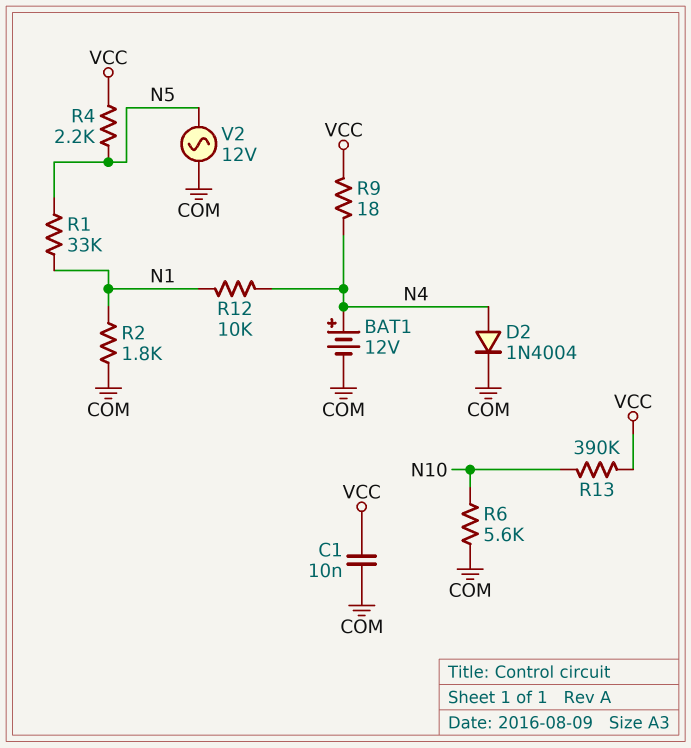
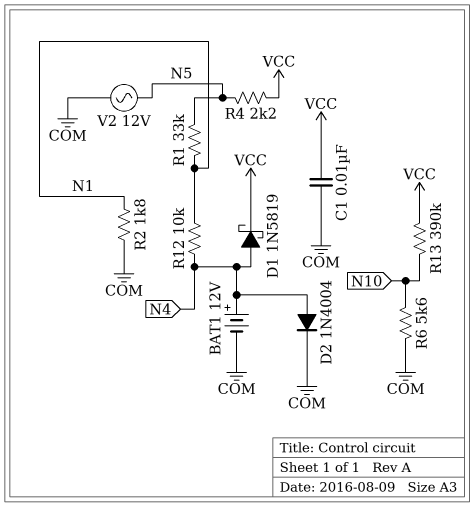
D1: none -> schottky 1N5819 (A N4, K VCC)
R9: 18 (N4, VCC) -> none

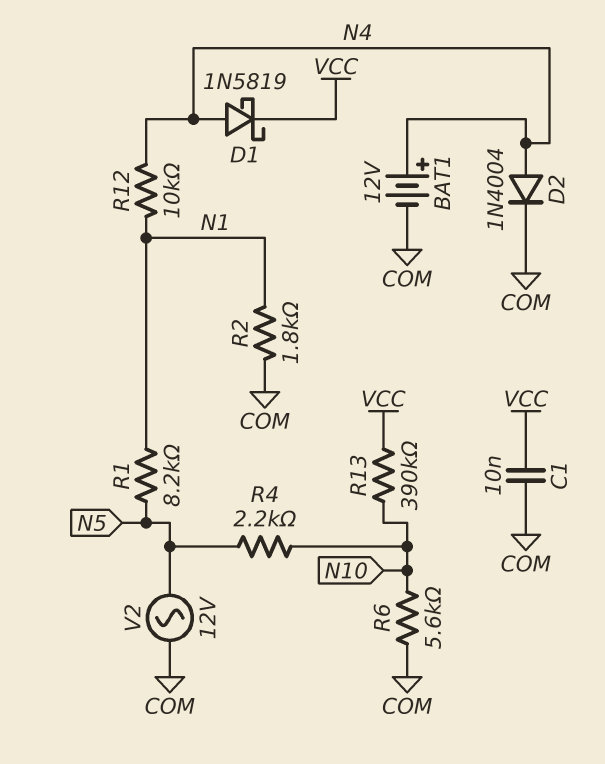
R1: 33k (N1, N5) -> 8.2k (N1, N5)
R4: 2.2k (N5, VCC) -> 2.2k (N5, N10)

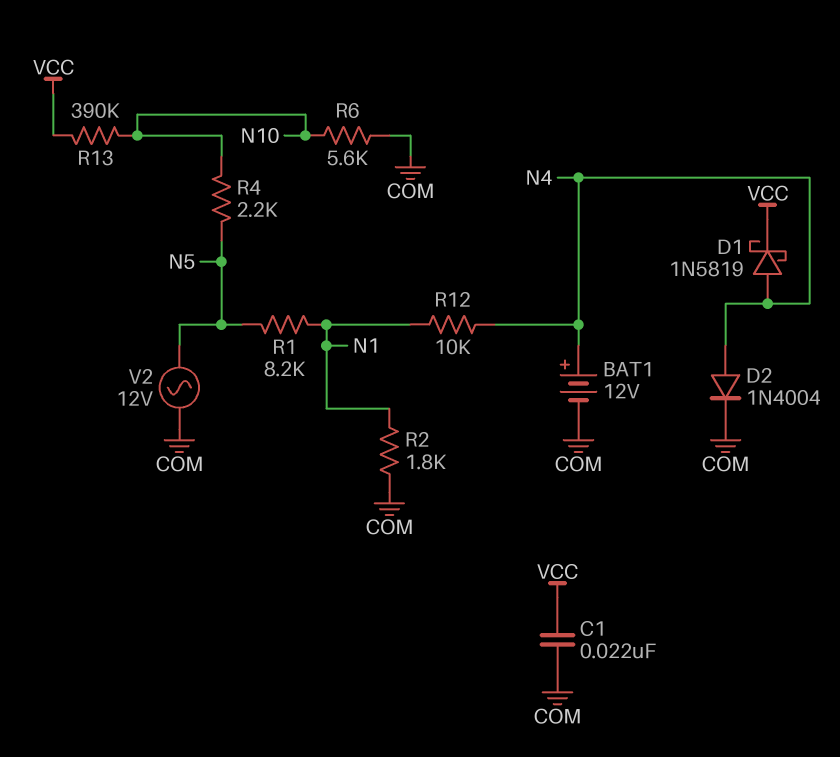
C1: 10nF (COM, VCC) -> 22nF (COM, VCC)

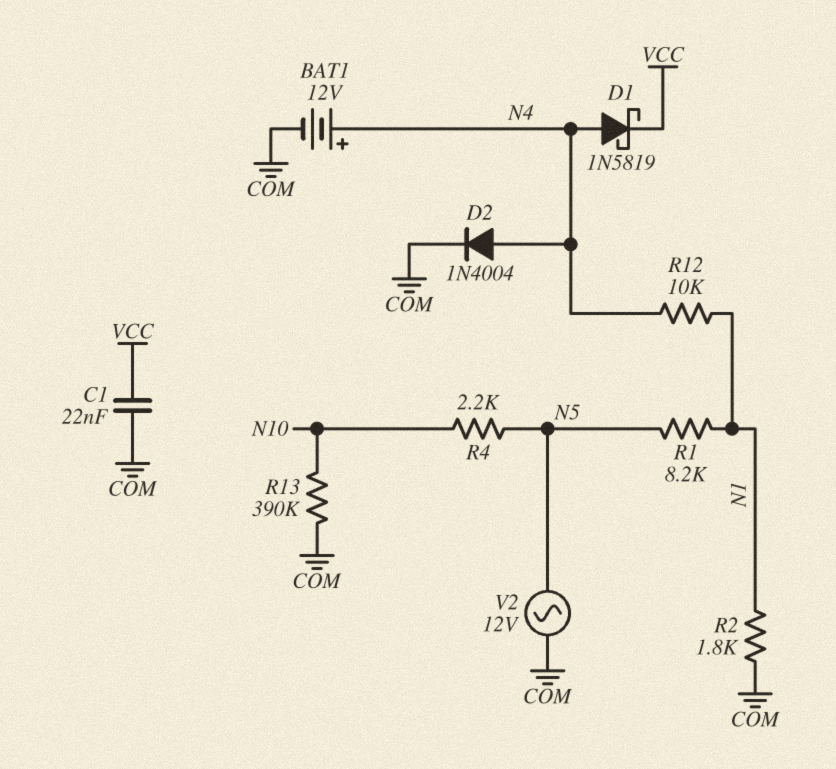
R6: 5.6k (COM, N10) -> none
R13: 390k (N10, VCC) -> 390k (COM, N10)

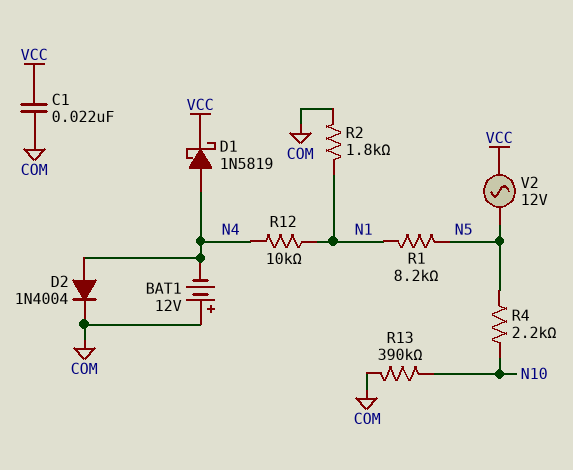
BAT1: 12V (plus N4, minus COM) -> 12V (plus COM, minus N4)
V2: AC 12V (COM, N5) -> AC 12V (N5, VCC)

